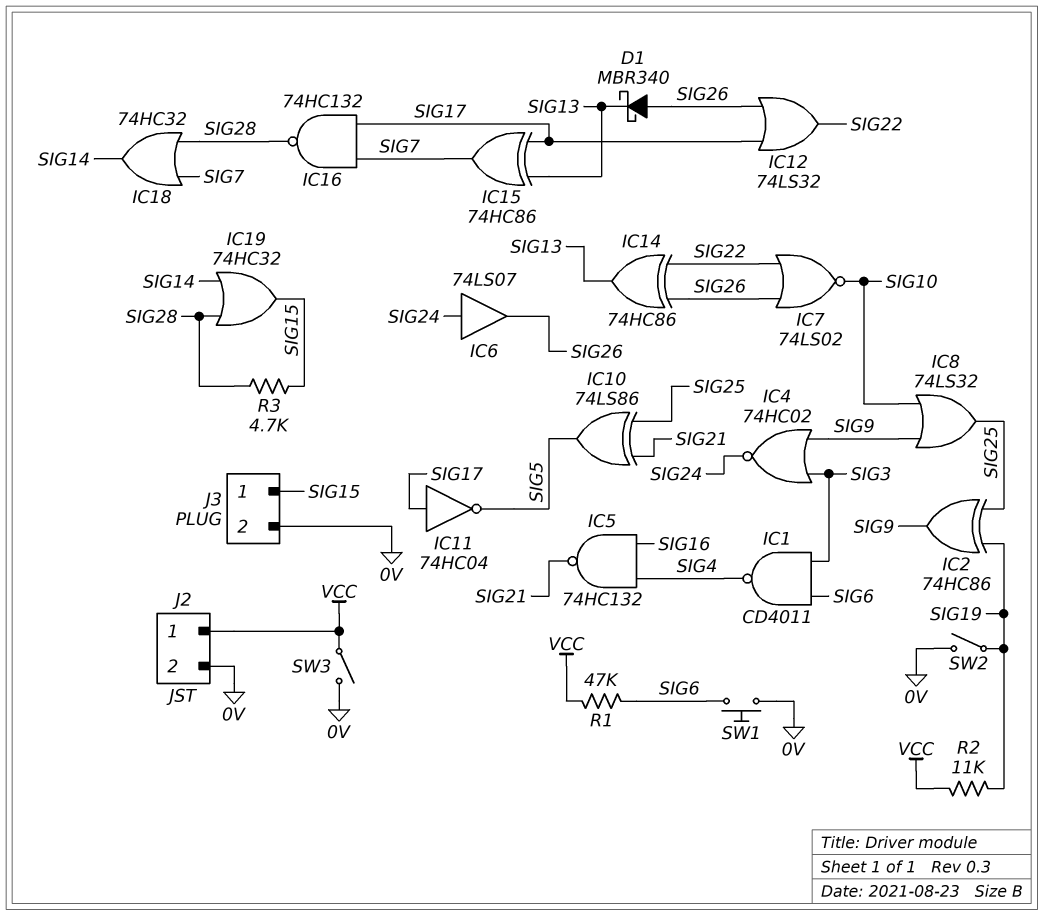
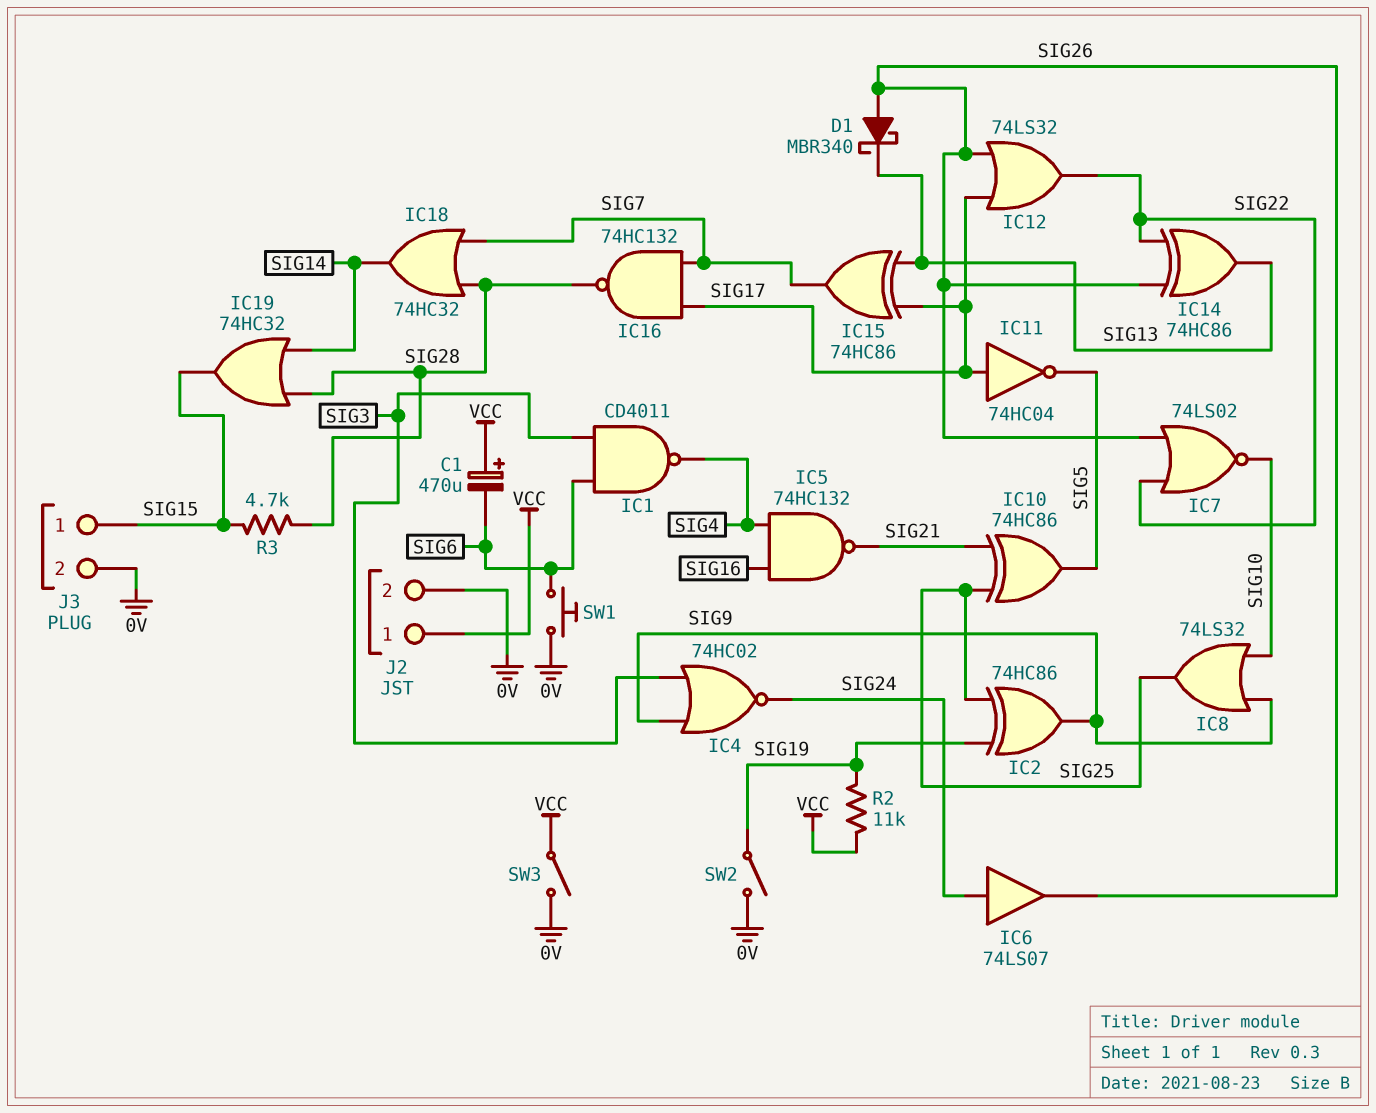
C1: none -> 470uF (plus VCC, minus SIG6)
IC10: XOR 74LS86 (in SIG21, in SIG25, out SIG5) -> XOR 74HC86 (in SIG21, in SIG25, out SIG5)
R1: 47k (SIG6, VCC) -> none

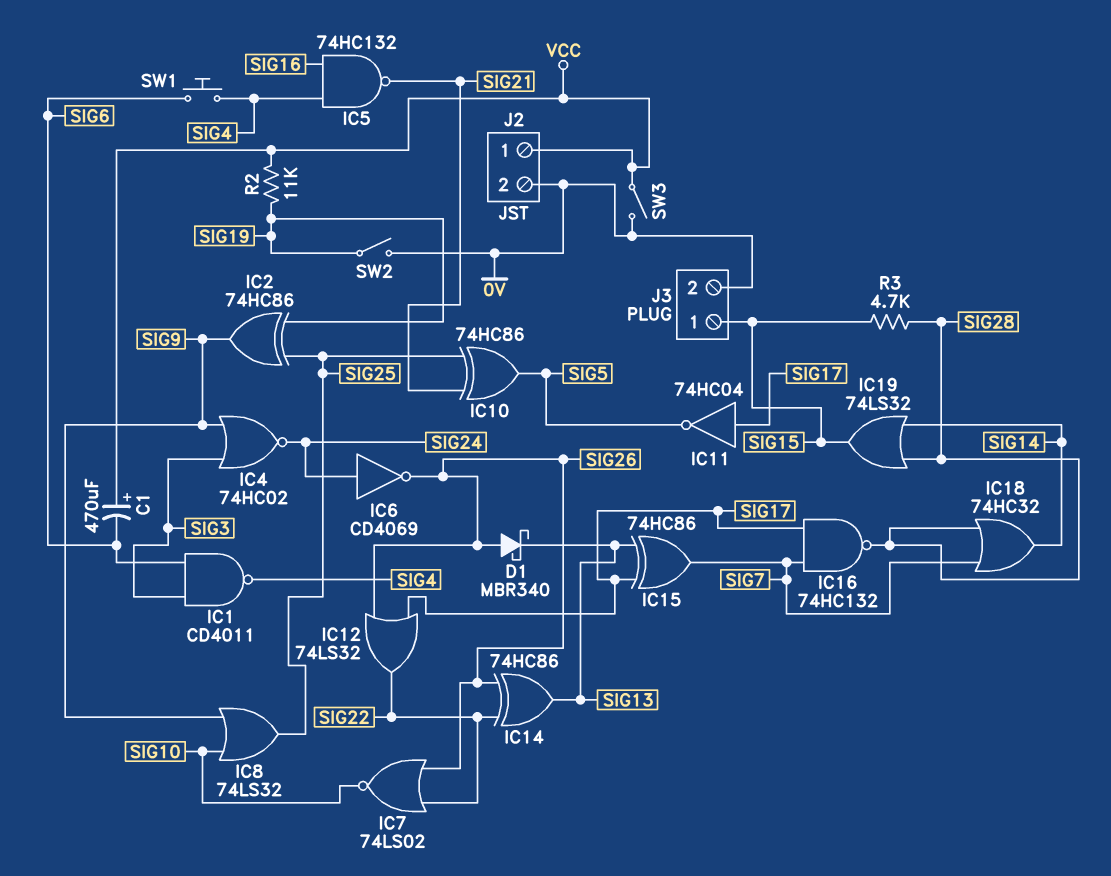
IC6: buffer 74LS07 (in SIG24, out SIG26) -> NOT CD4069 (in SIG24, out SIG26)
IC19: OR 74HC32 (in SIG14, in SIG28, out SIG15) -> OR 74LS32 (in SIG14, in SIG28, out SIG15)
SW1: button (0V, SIG6) -> button (SIG4, SIG6)

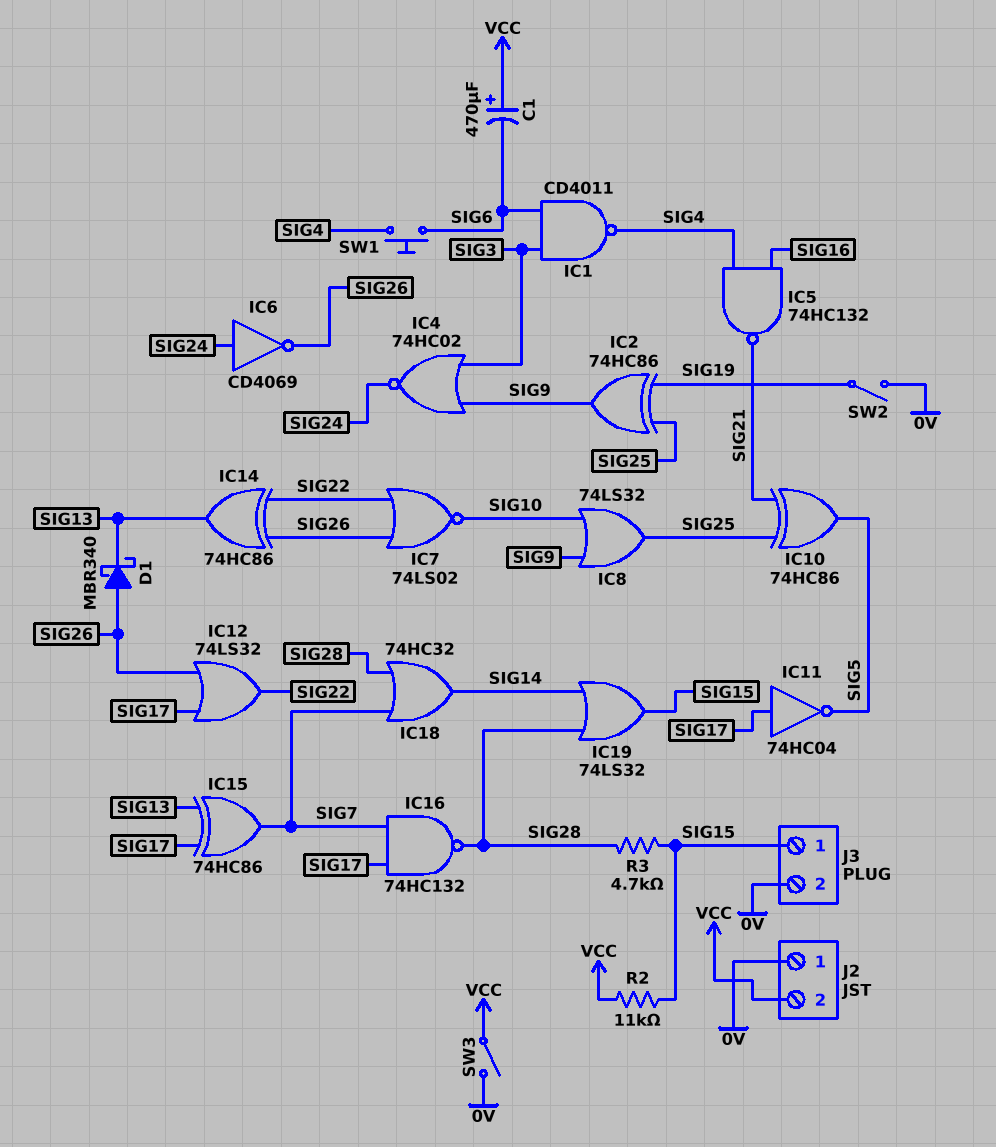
J2 pin 1: VCC -> 0V
J2 pin 2: 0V -> VCC
R2: 11k (SIG19, VCC) -> 11k (SIG15, VCC)

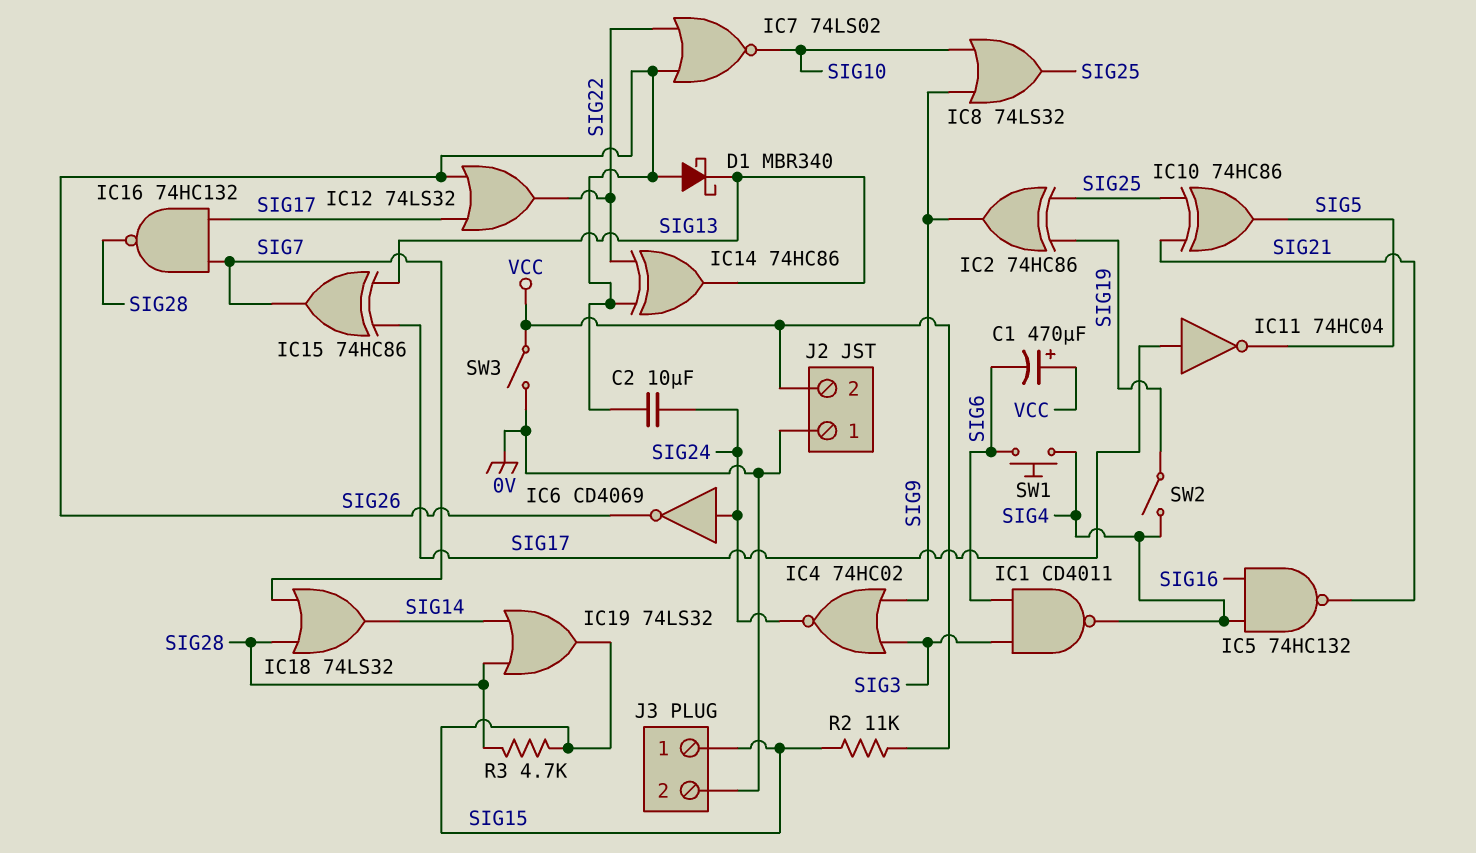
C2: none -> 10uF (SIG24, SIG26)
IC18: OR 74HC32 (in SIG7, in SIG28, out SIG14) -> OR 74LS32 (in SIG7, in SIG28, out SIG14)
SW2: switch (0V, SIG19) -> switch (SIG4, SIG19)

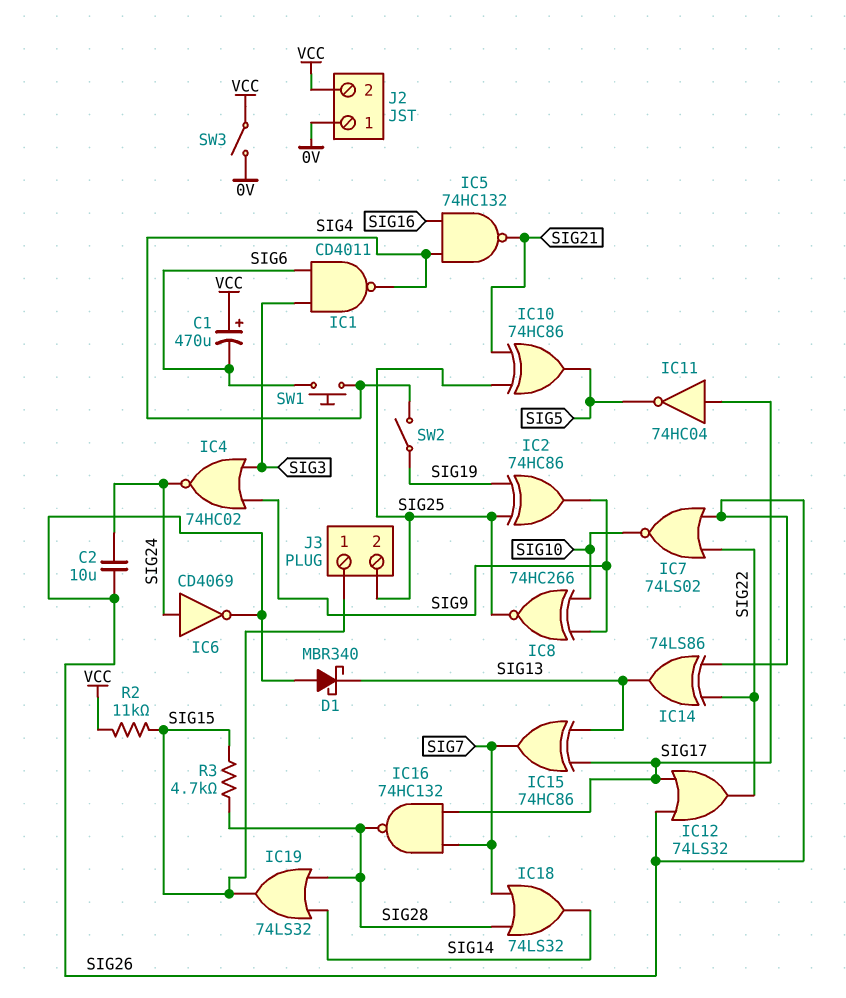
IC8: OR 74LS32 (in SIG9, in SIG10, out SIG25) -> XNOR 74HC266 (in SIG9, in SIG10, out SIG25)
IC14: XOR 74HC86 (in SIG22, in SIG26, out SIG13) -> XOR 74LS86 (in SIG22, in SIG26, out SIG13)
J3 pin 2: 0V -> SIG25

